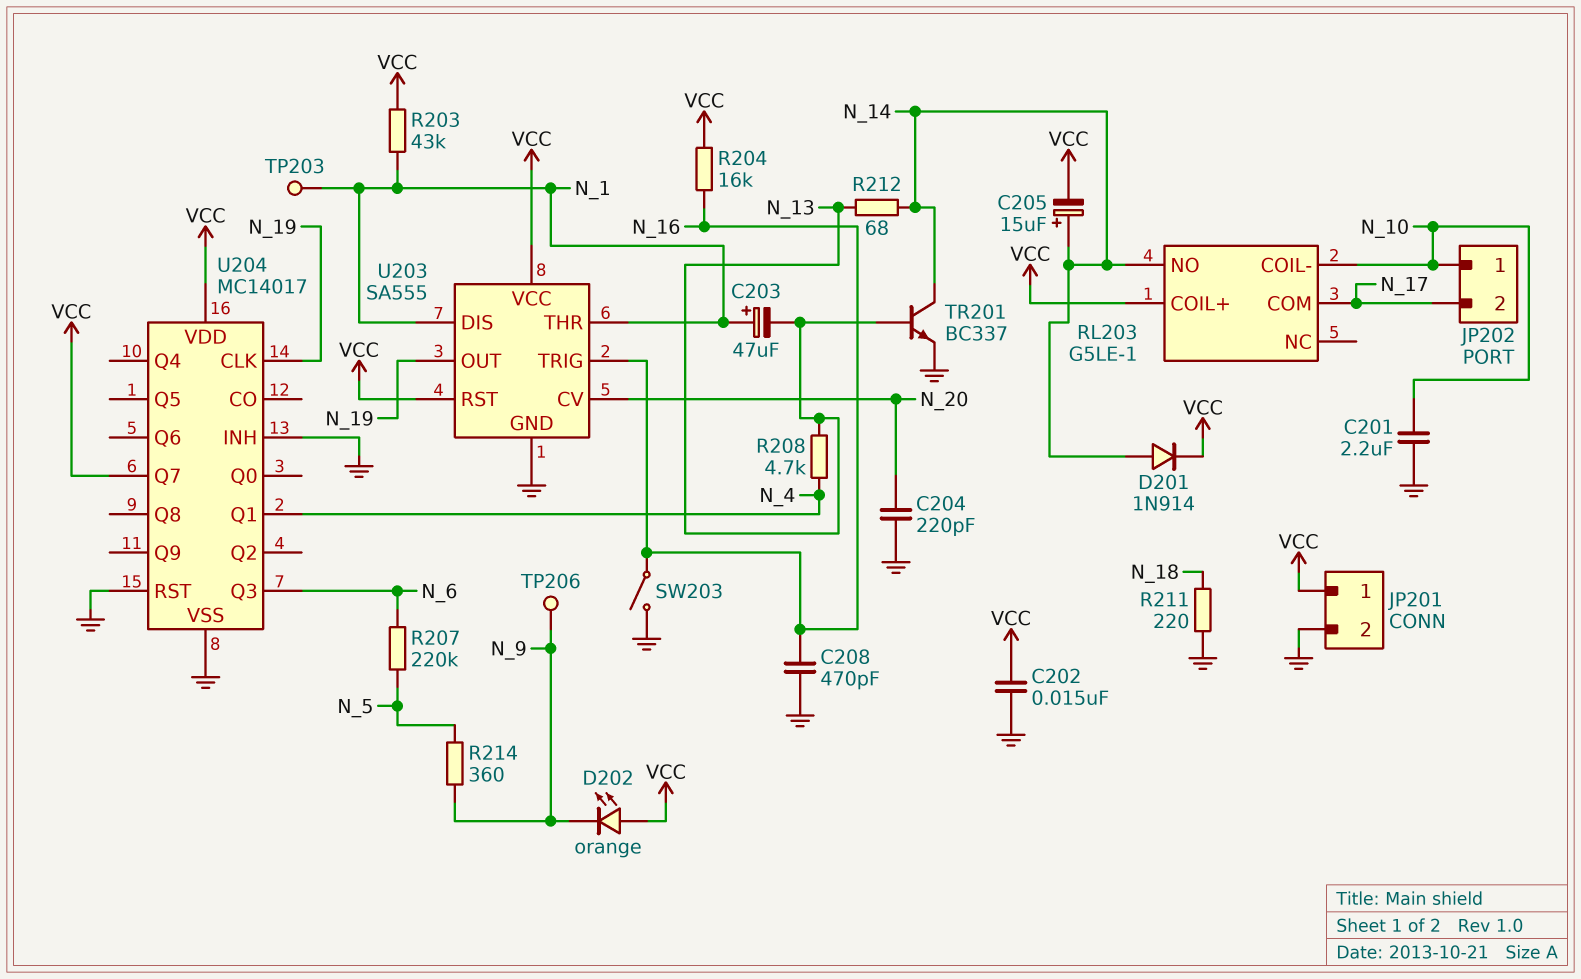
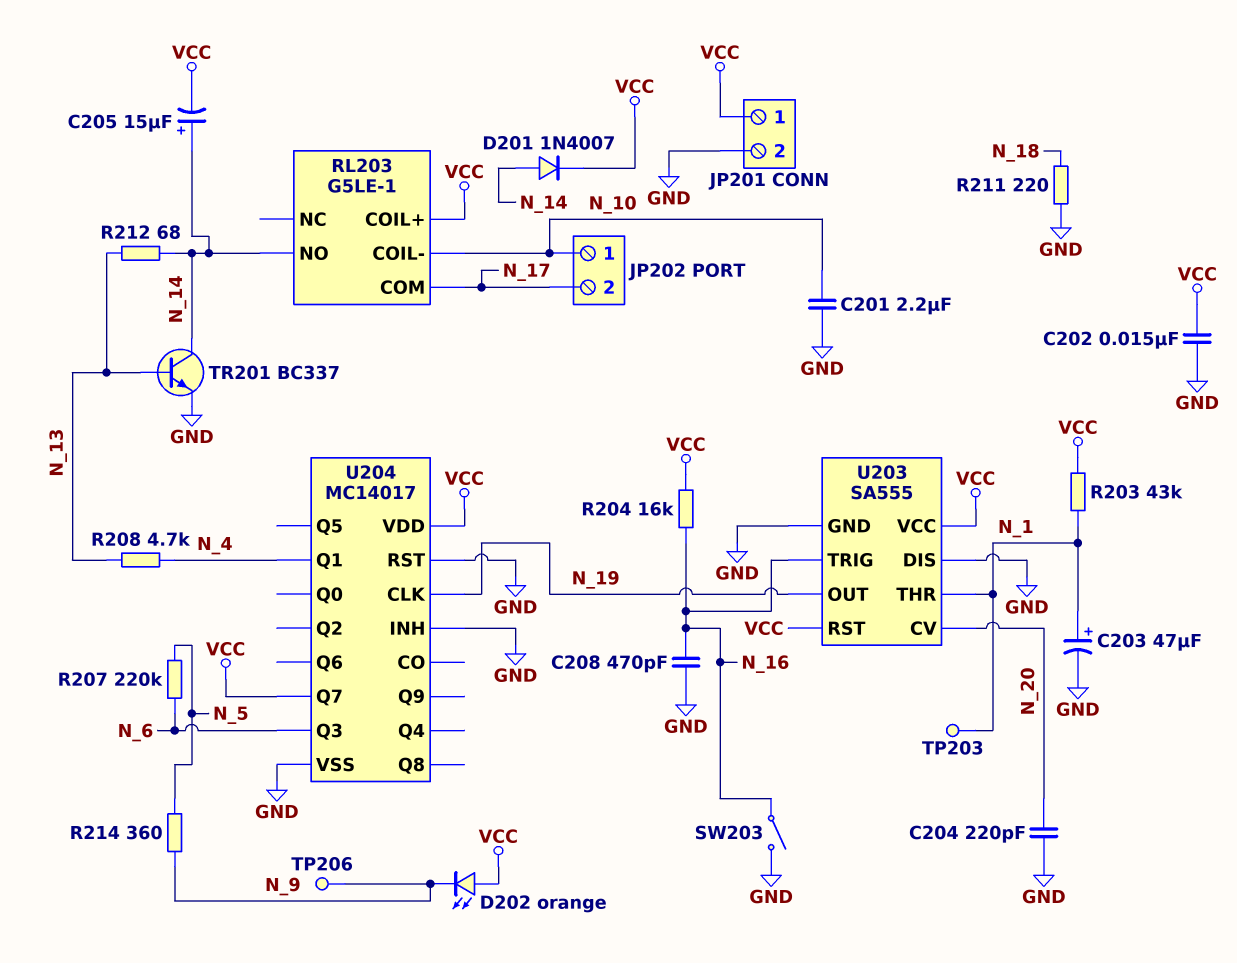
C203: 47uF (plus N_1, minus N_13) -> 47uF (plus N_1, minus GND)
D201: diode 1N914 (A N_14, K VCC) -> diode 1N4007 (A N_14, K VCC)
U203 pin DIS: N_1 -> GND

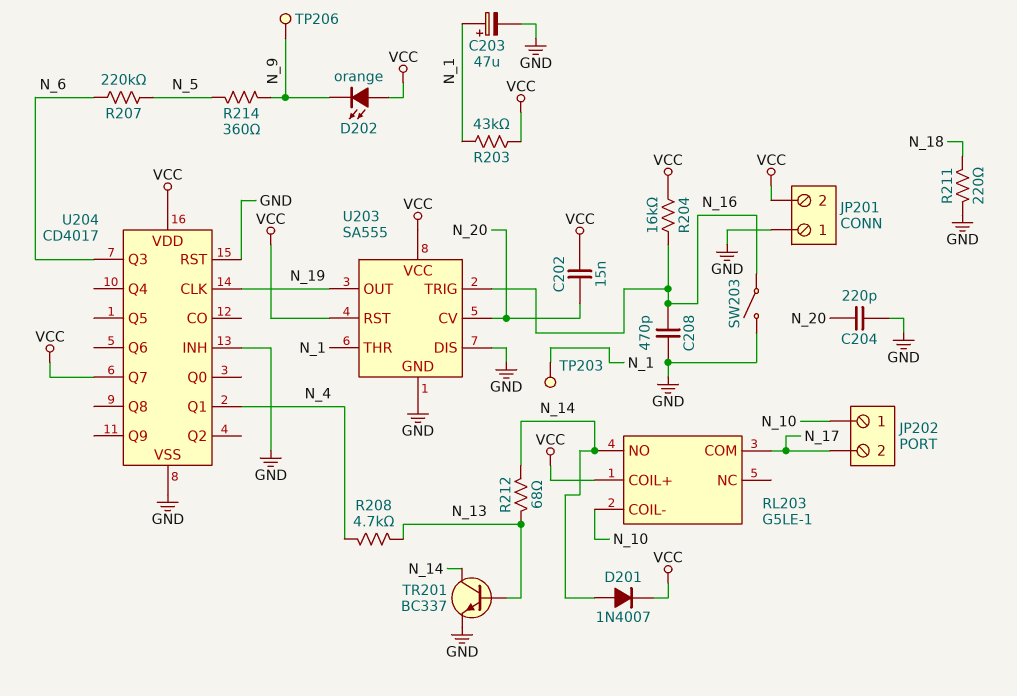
C201: 2.2uF (GND, N_10) -> none
C202: 15nF (GND, VCC) -> 15nF (N_20, VCC)
C205: 15uF (plus N_14, minus VCC) -> none
JP201 pin 1: VCC -> GND
JP201 pin 2: GND -> VCC
U204: MC14017 -> CD4017

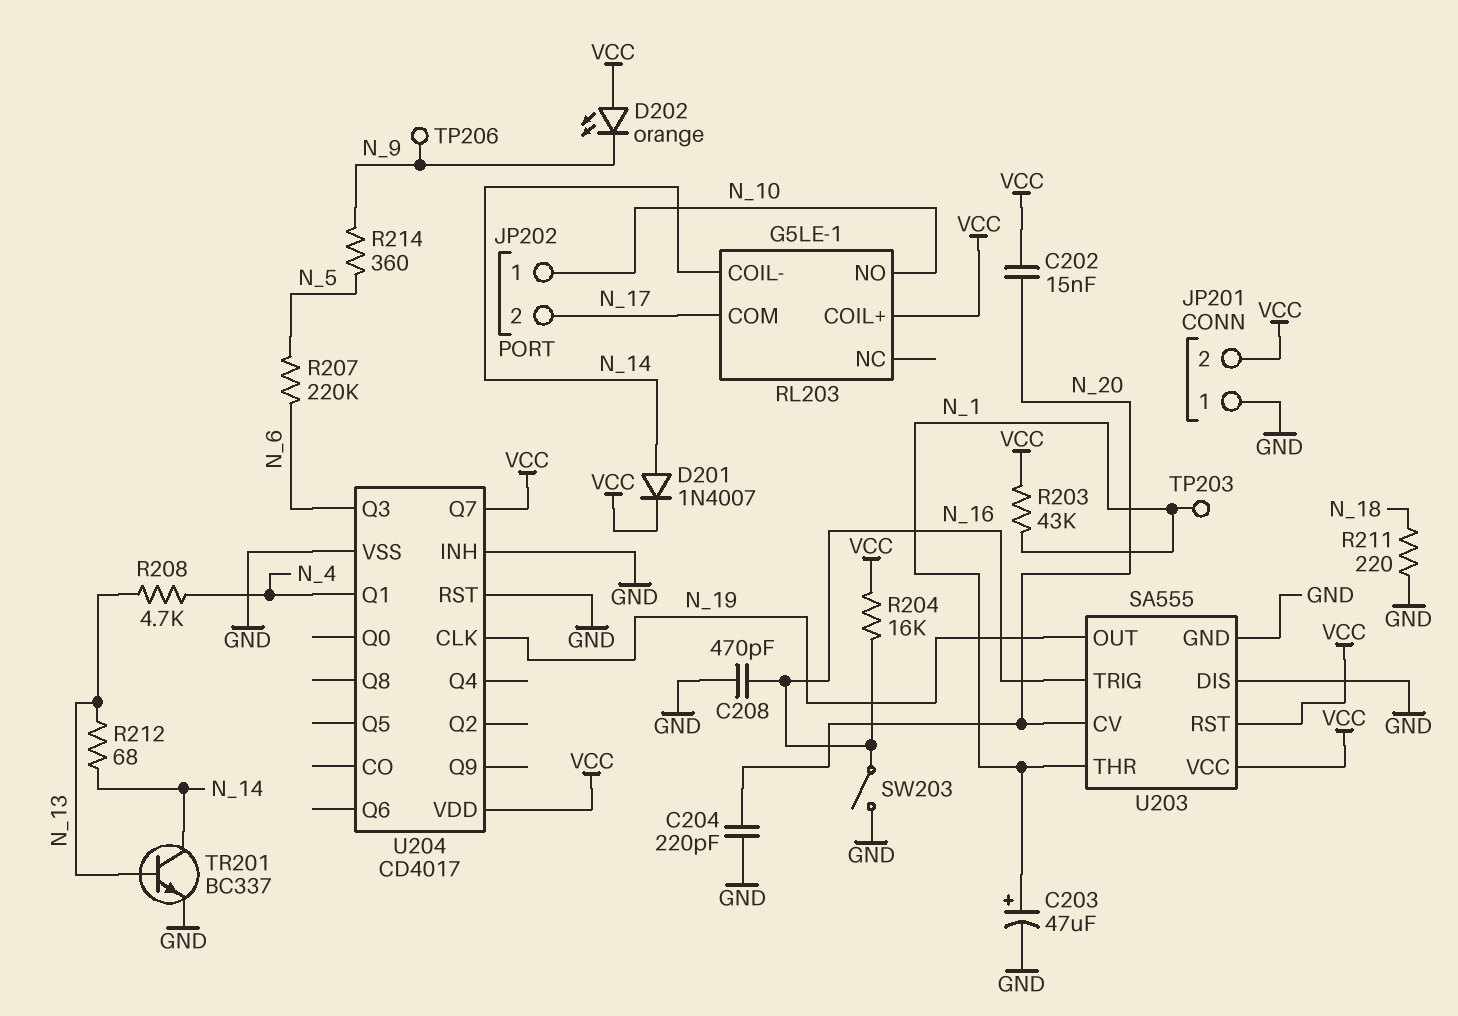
RL203 pin COIL-: N_10 -> N_14
RL203 pin NO: N_14 -> N_10

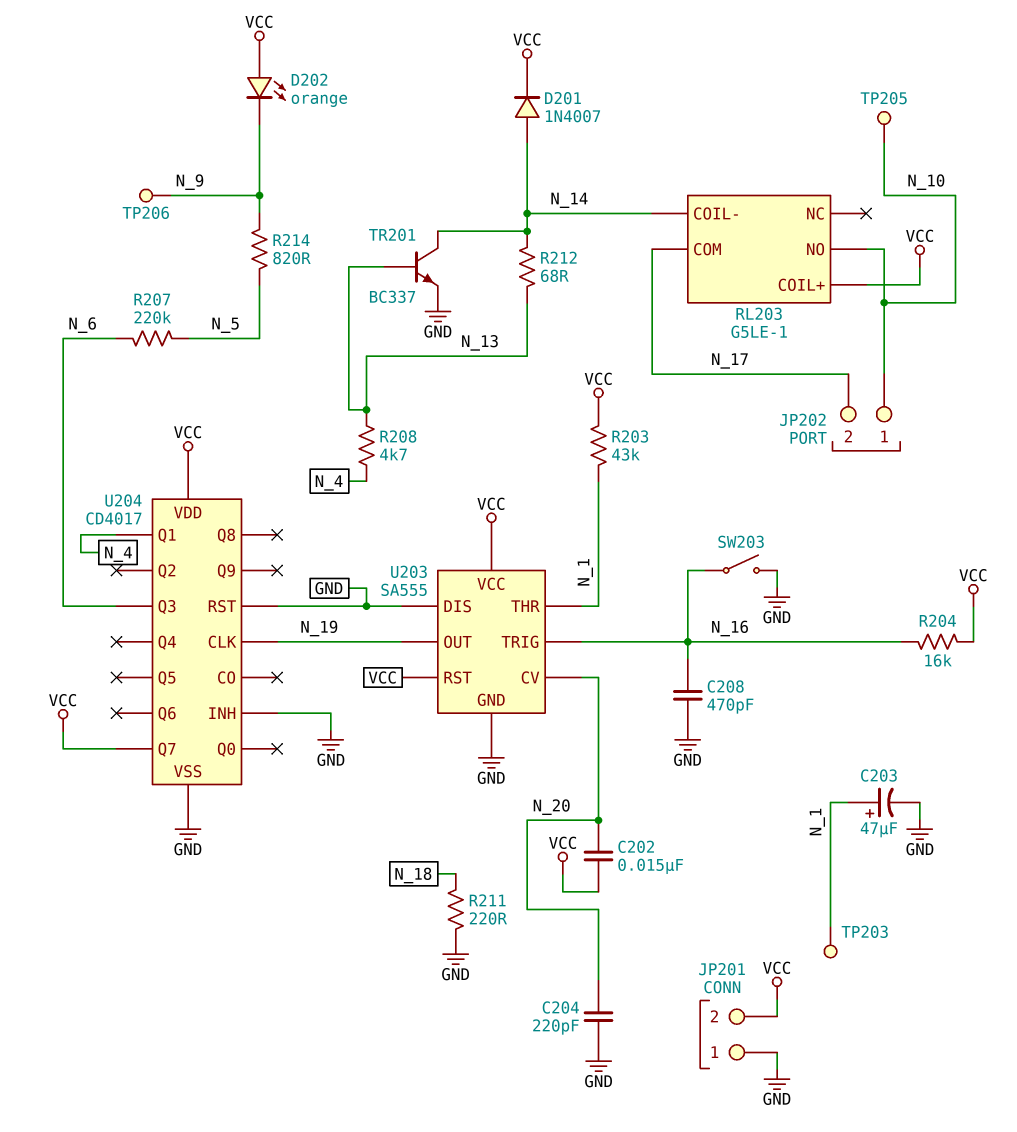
R214: 360 (N_5, N_9) -> 820 (N_5, N_9)
TP205: none -> test point (N_10)

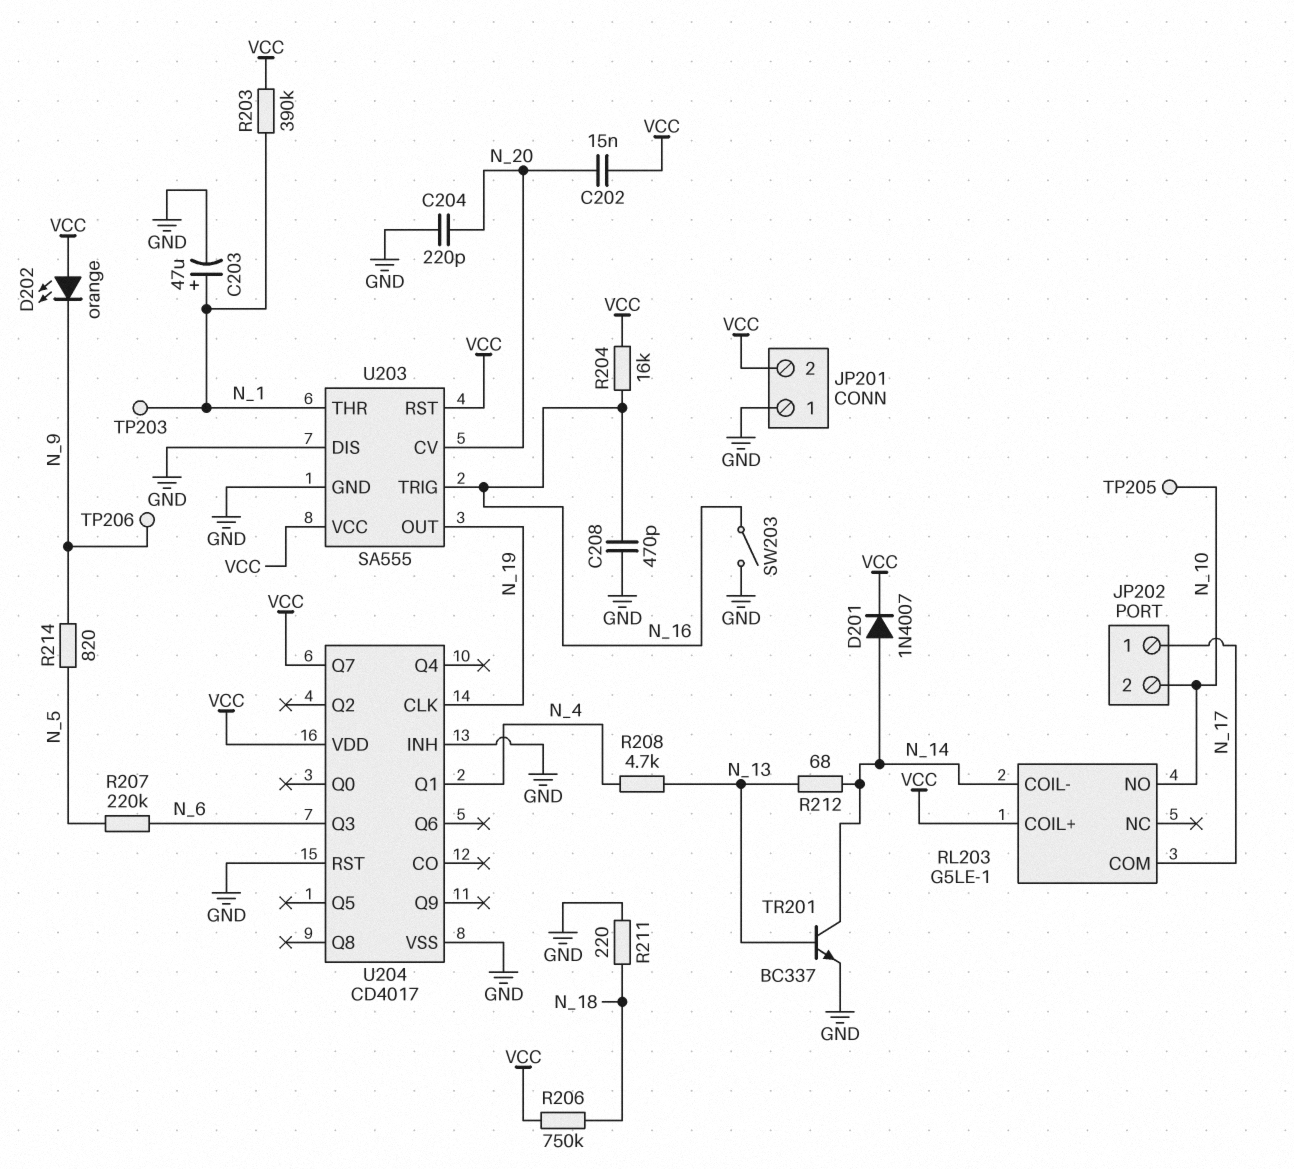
JP202 pin 1: N_10 -> N_17
JP202 pin 2: N_17 -> N_10
R203: 43k (N_1, VCC) -> 390k (N_1, VCC)
R206: none -> 750k (N_18, VCC)

